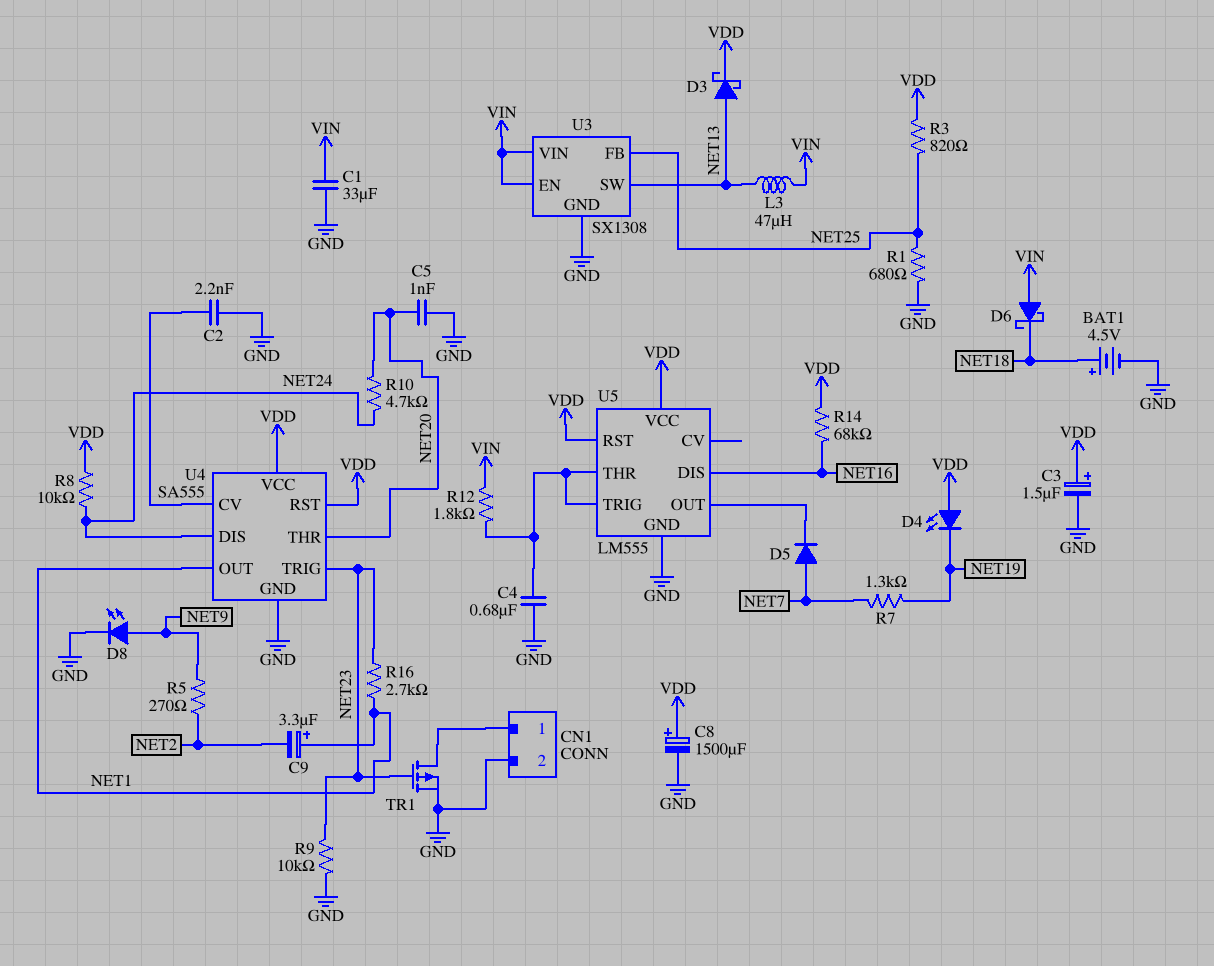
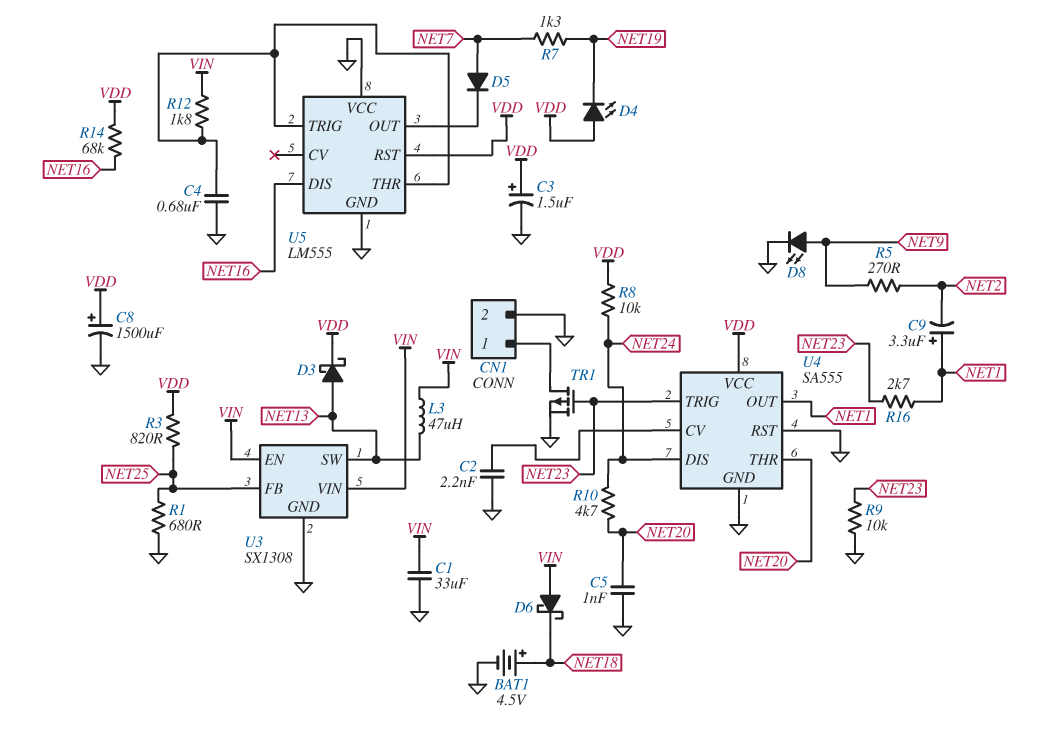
U4 pin RST: VDD -> GND
U5 pin VCC: VDD -> GND

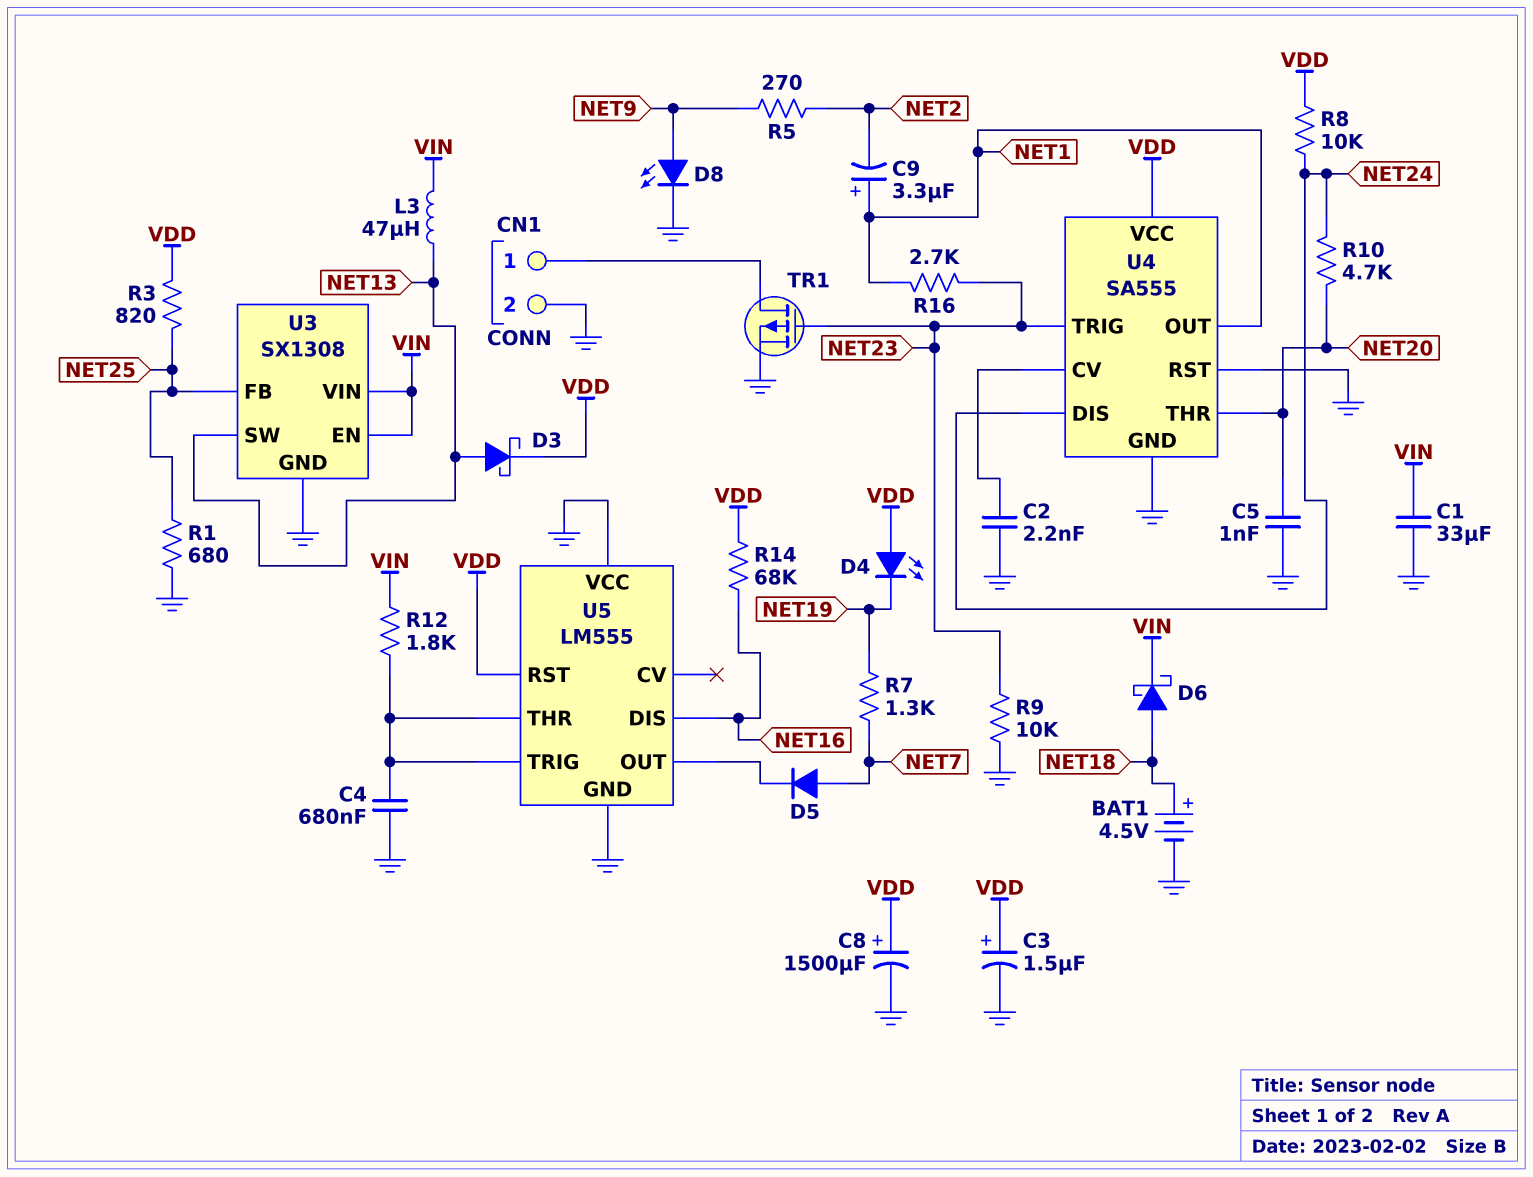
D6: schottky (A VIN, K NET18) -> schottky (A NET18, K VIN)

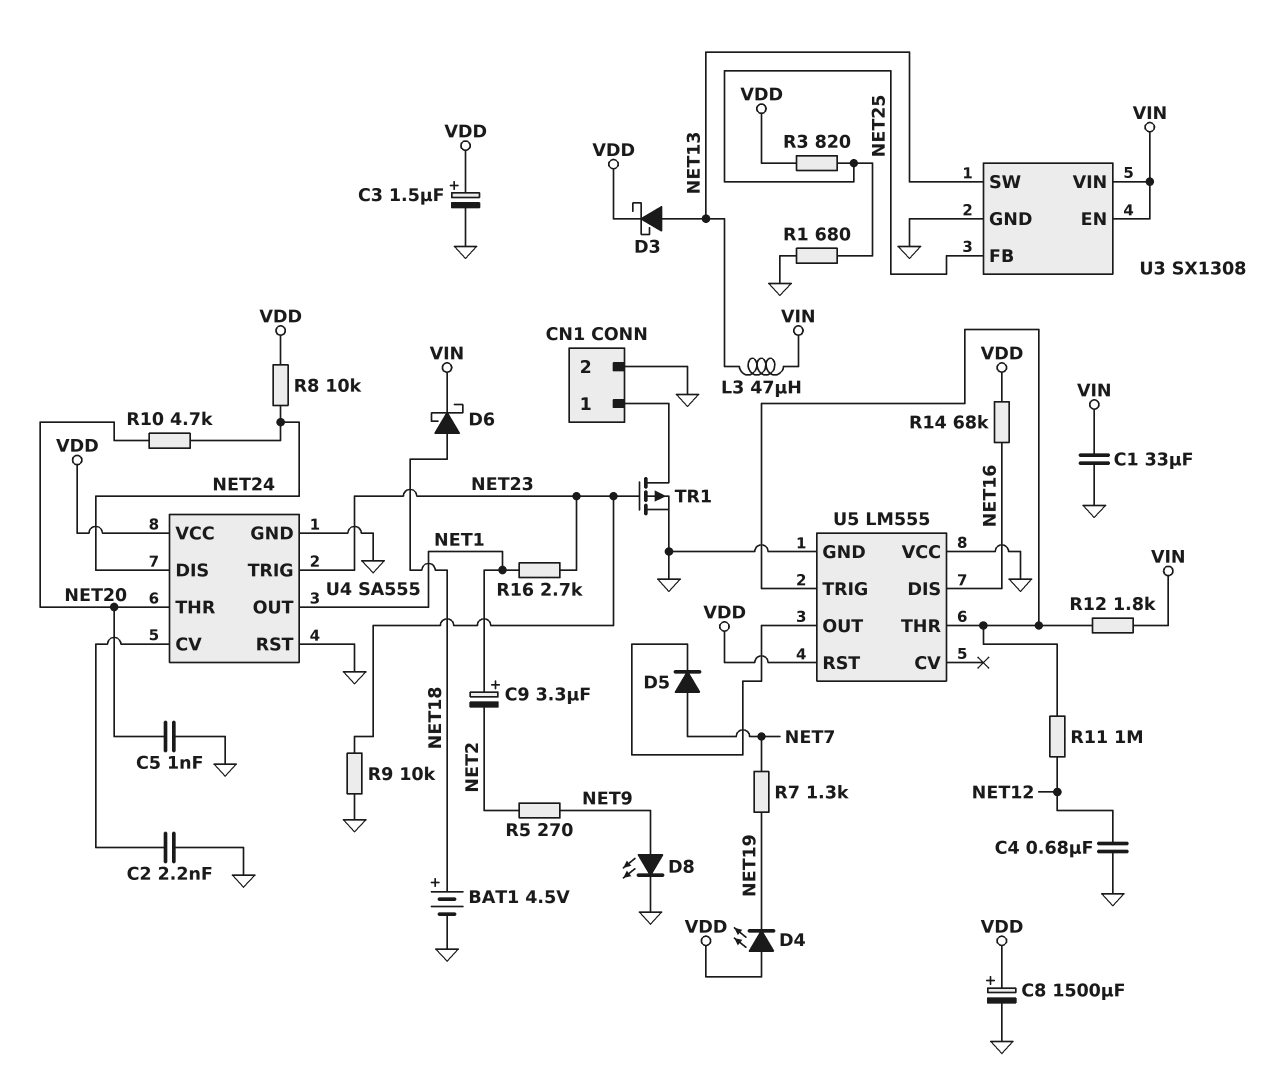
C4: 680nF (GND, U5/THR) -> 680nF (GND, NET12)
R11: none -> 1M (NET12, U5/THR)

